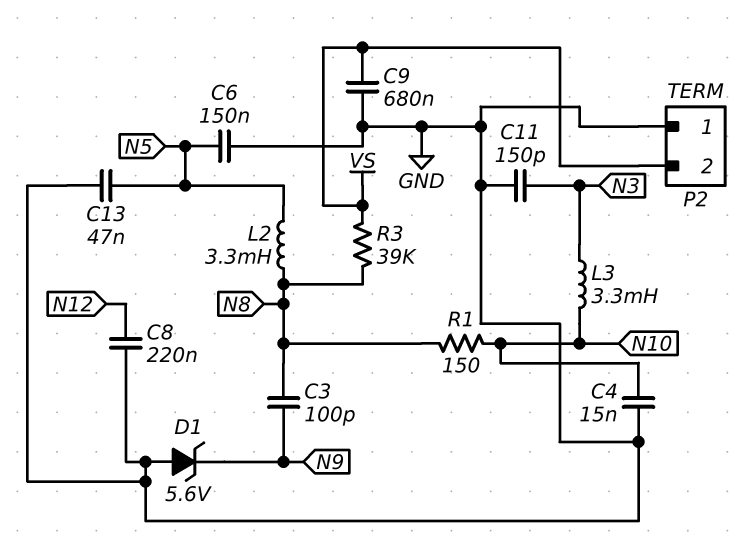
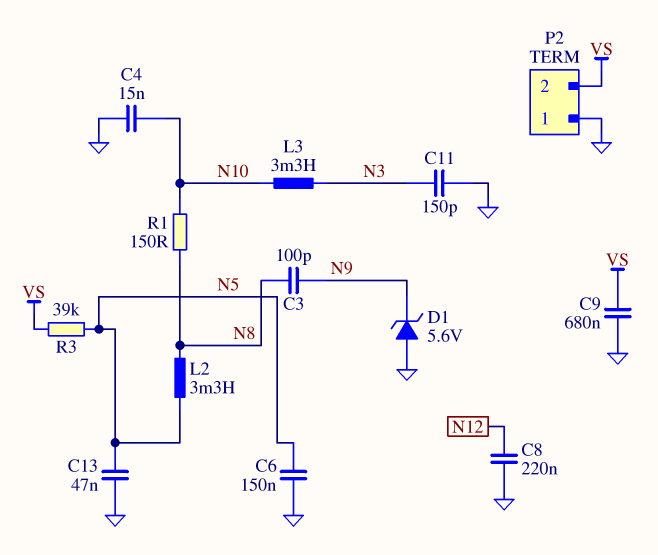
R3: 39k (N8, VS) -> 39k (N5, VS)

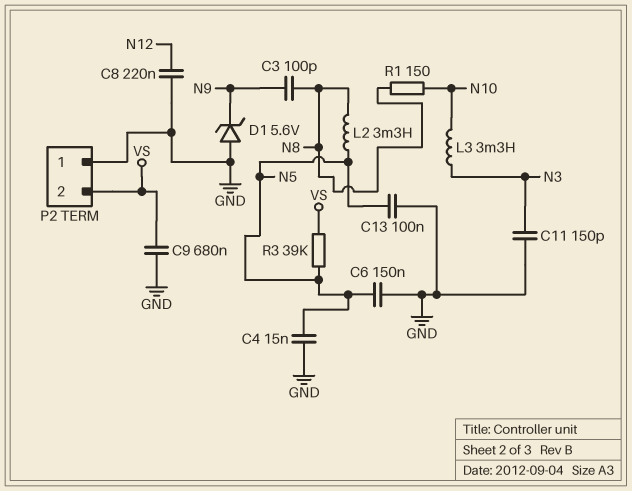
C4: 15nF (GND, N10) -> 15nF (GND, N5)
C13: 47nF (GND, N5) -> 100nF (GND, N5)

